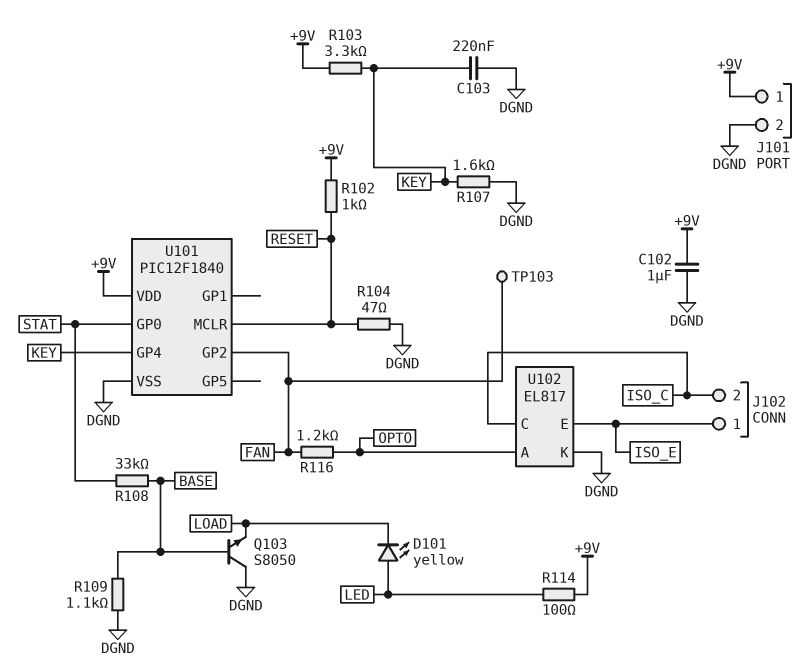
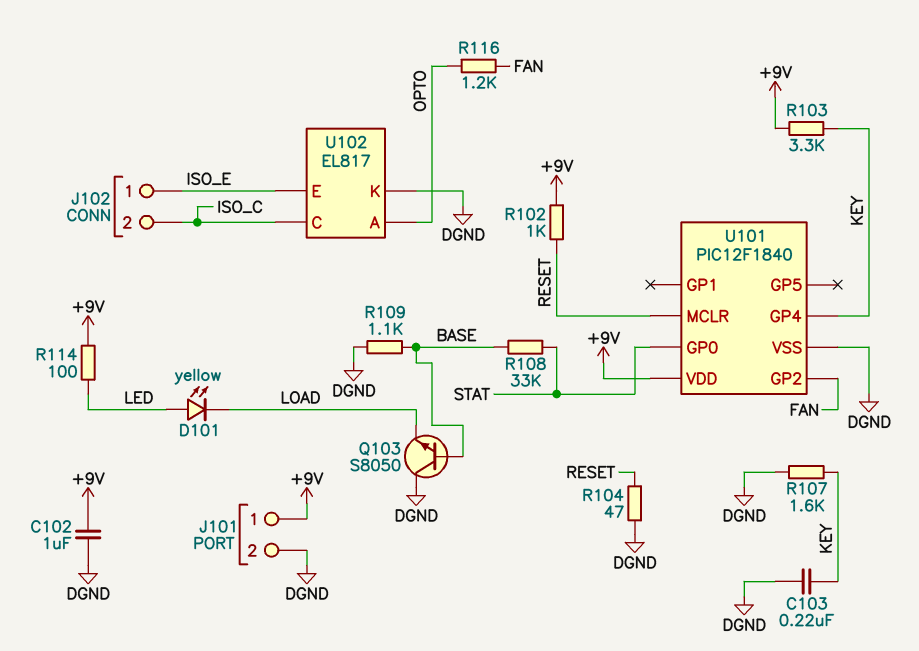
TP103: test point (FAN) -> none

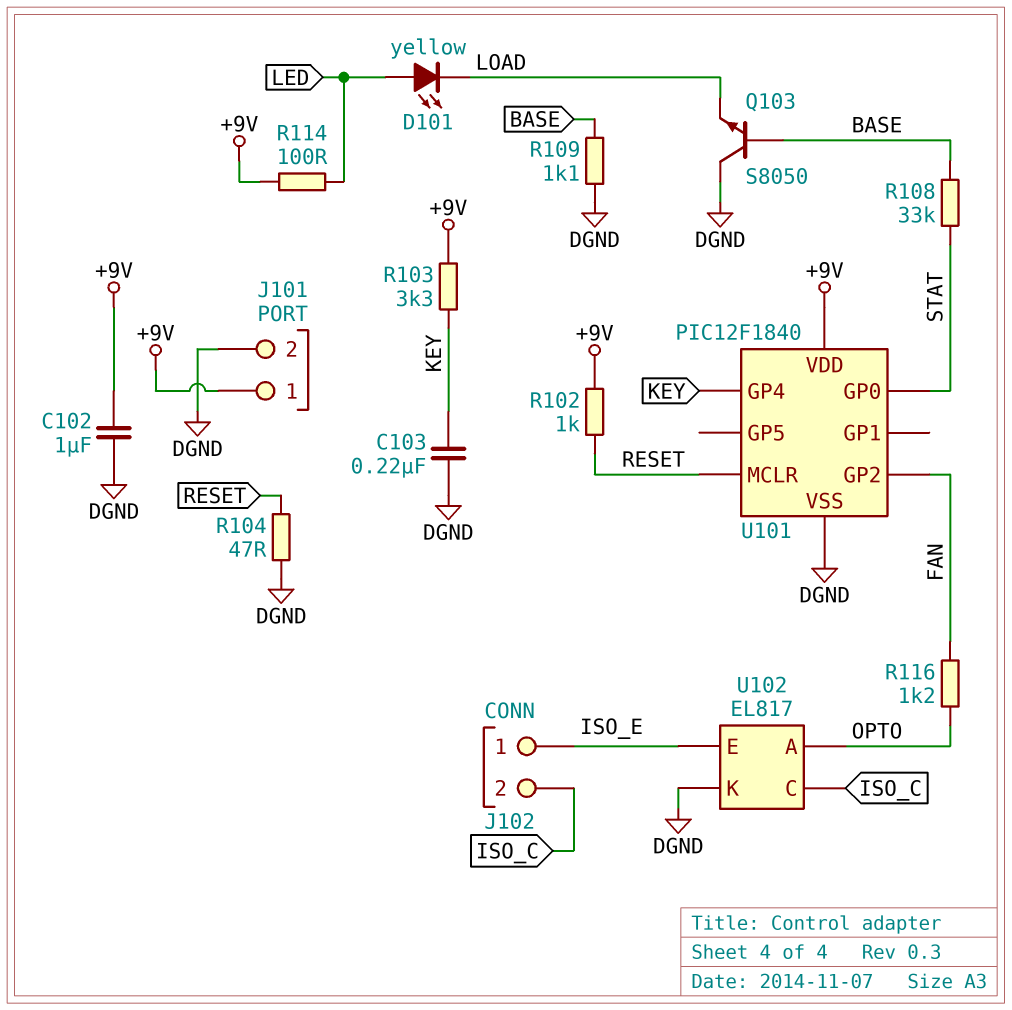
R107: 1.6k (DGND, KEY) -> none

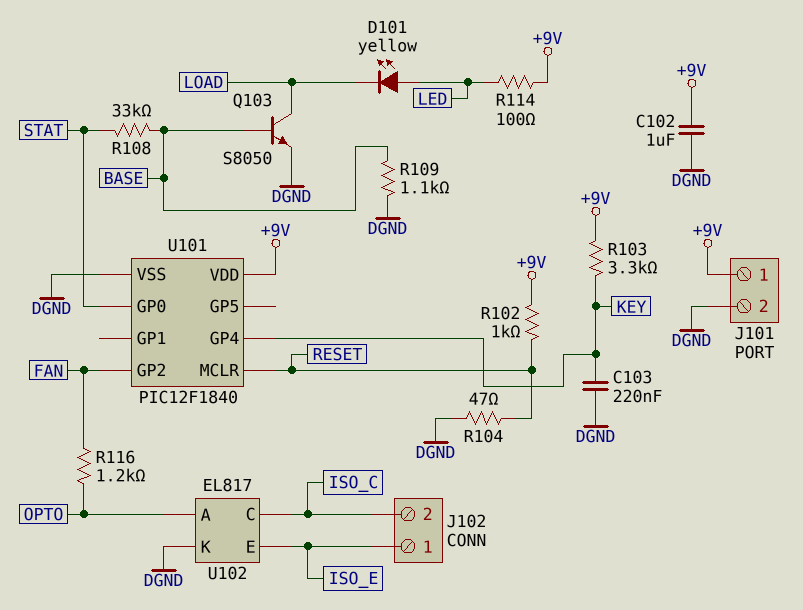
Q103: NPN S8050 (B BASE, C DGND, E LOAD) -> NPN S8050 (B BASE, C LOAD, E DGND)

